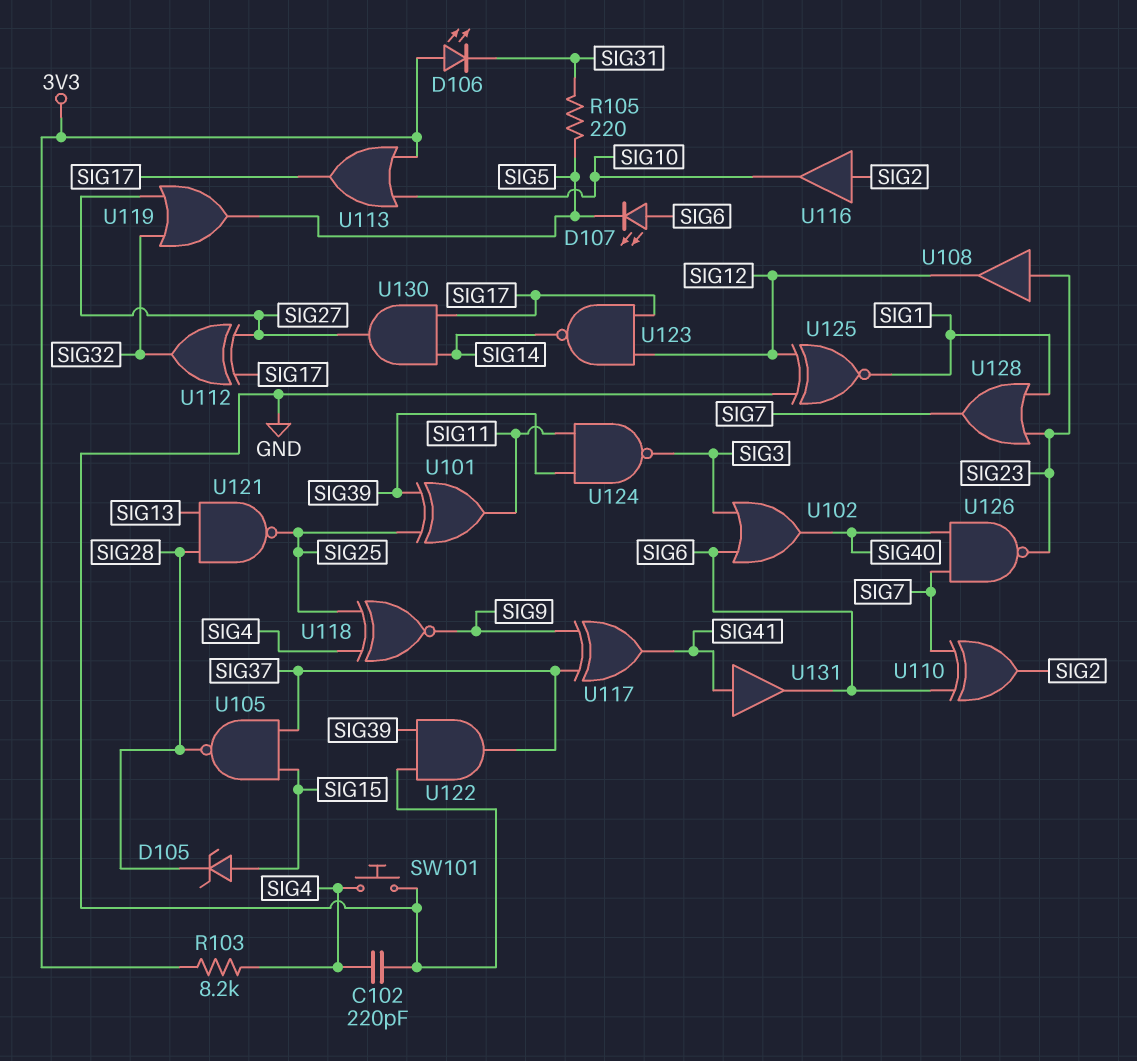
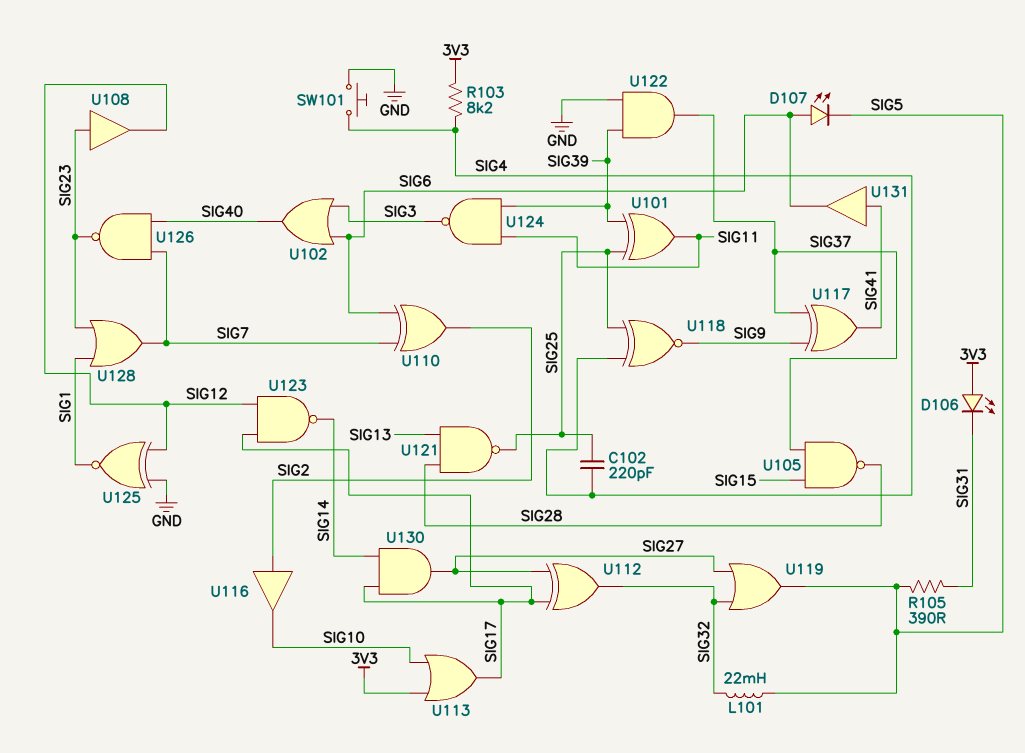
C102: 220pF (GND, SIG4) -> 220pF (SIG4, SIG25)
D105: zener (A SIG15, K SIG28) -> none
L101: none -> 22mH (SIG5, SIG32)
R105: 220 (SIG5, SIG31) -> 390 (SIG5, SIG31)

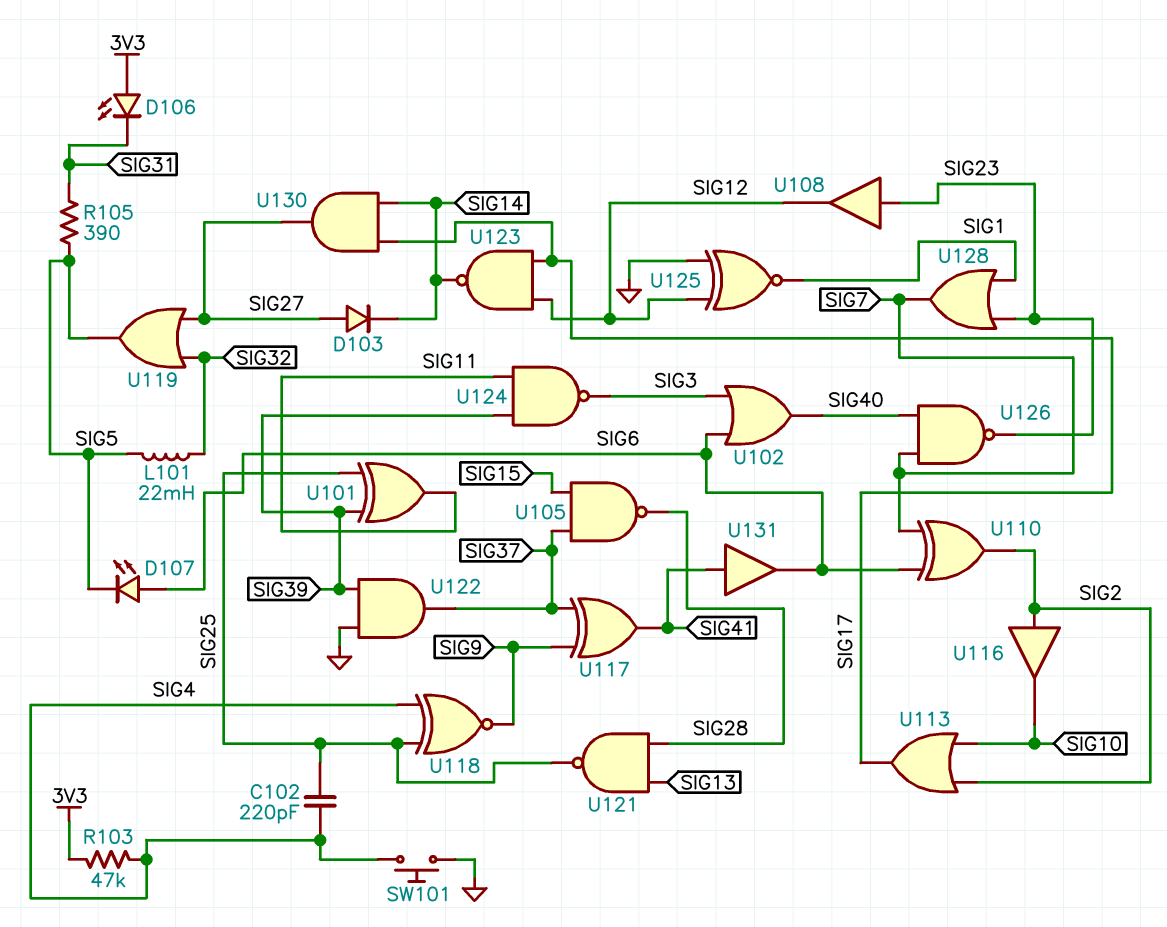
D103: none -> diode (A SIG27, K SIG14)
R103: 8.2k (3V3, SIG4) -> 47k (3V3, SIG4)
U112: XOR (in SIG17, in SIG27, out SIG32) -> none
U113: OR (in 3V3, in SIG10, out SIG17) -> OR (in SIG2, in SIG10, out SIG17)

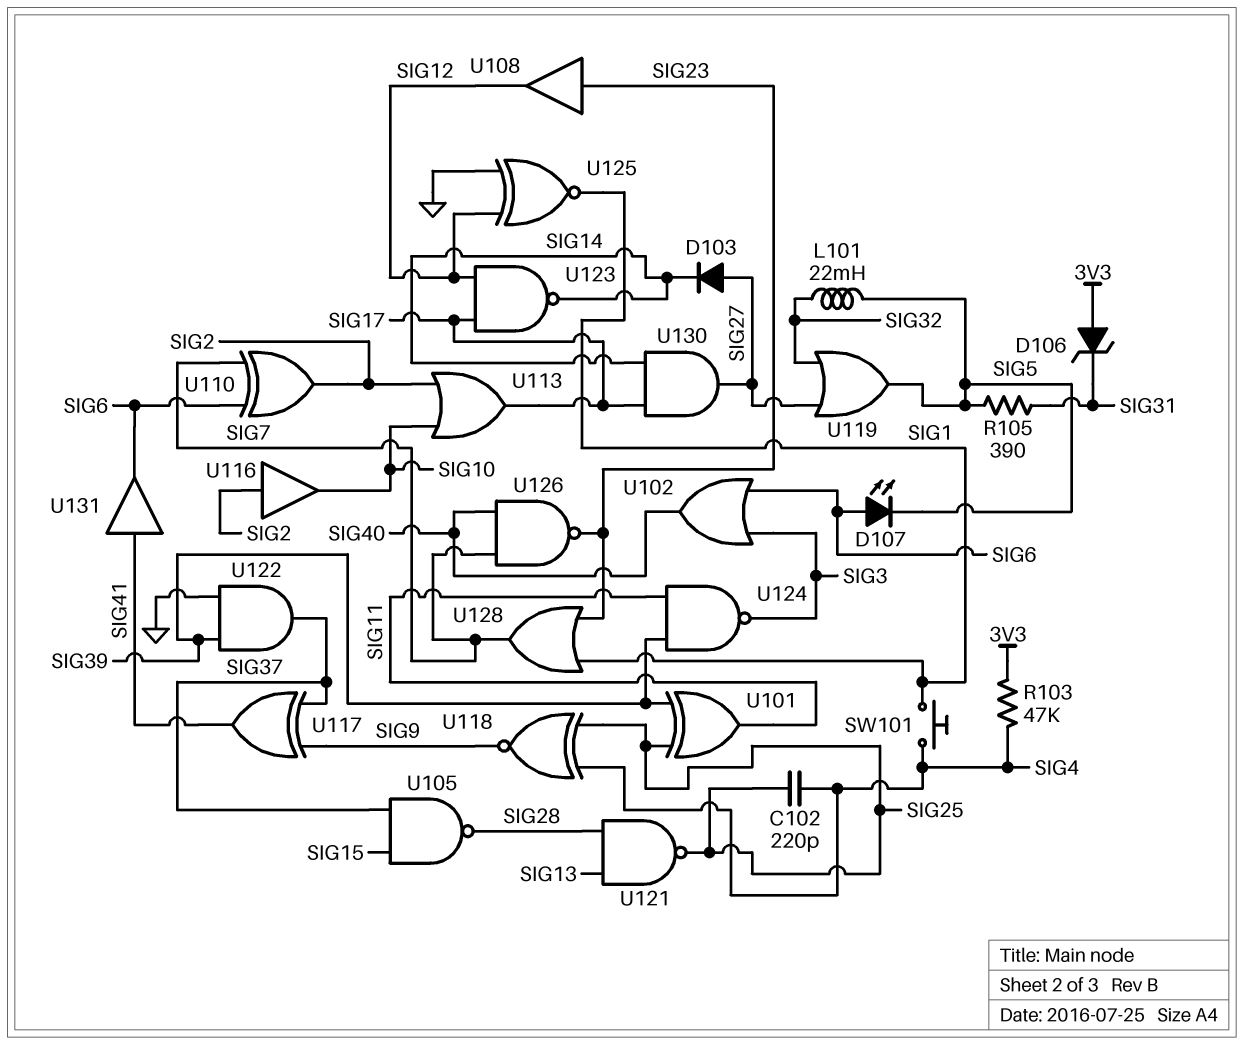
D106: LED (A 3V3, K SIG31) -> zener (A 3V3, K SIG31)
SW101: button (GND, SIG4) -> button (SIG1, SIG4)

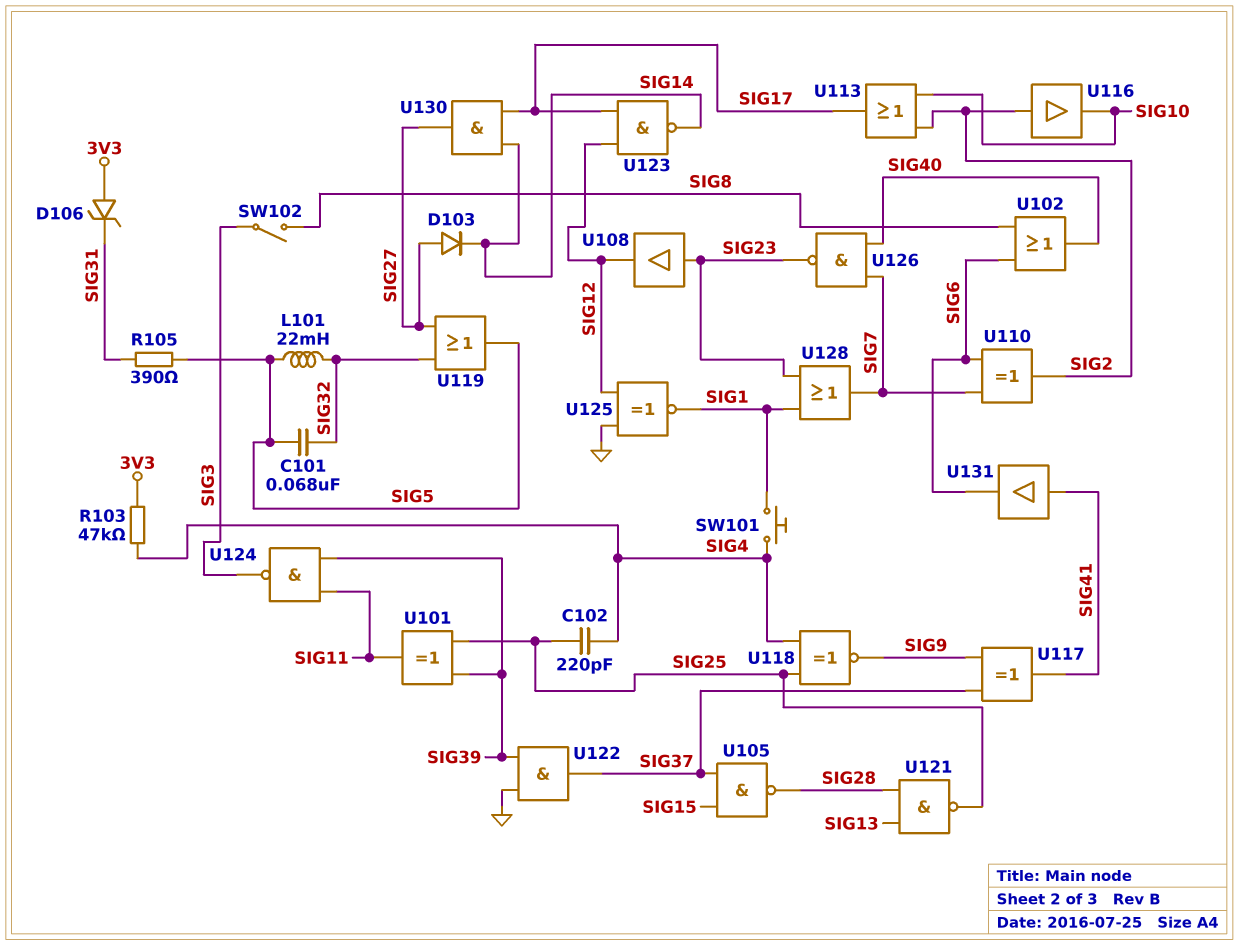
C101: none -> 68nF (SIG5, SIG32)
D107: LED (A SIG6, K SIG5) -> none
SW102: none -> switch (SIG3, SIG8)
U102: OR (in SIG3, in SIG6, out SIG40) -> OR (in SIG6, in SIG8, out SIG40)

